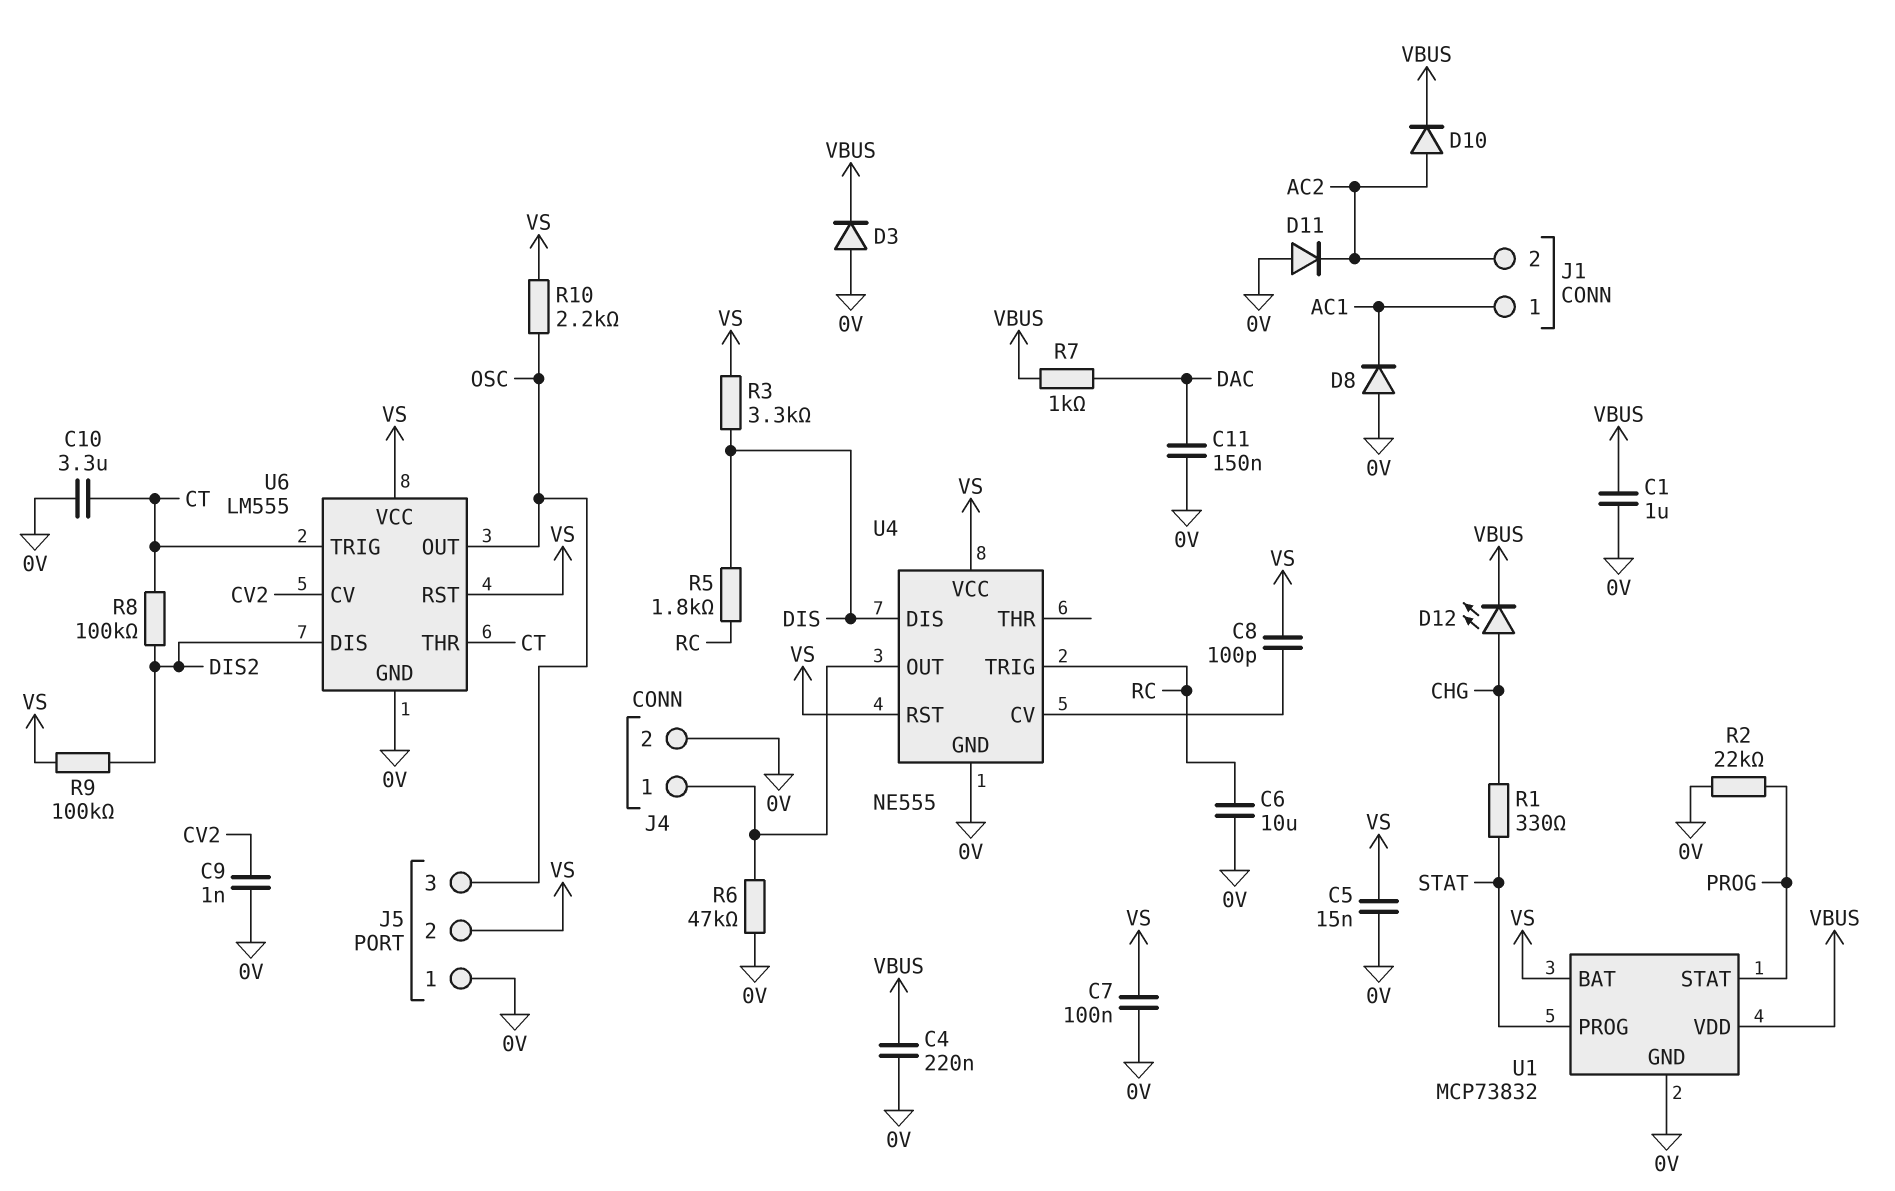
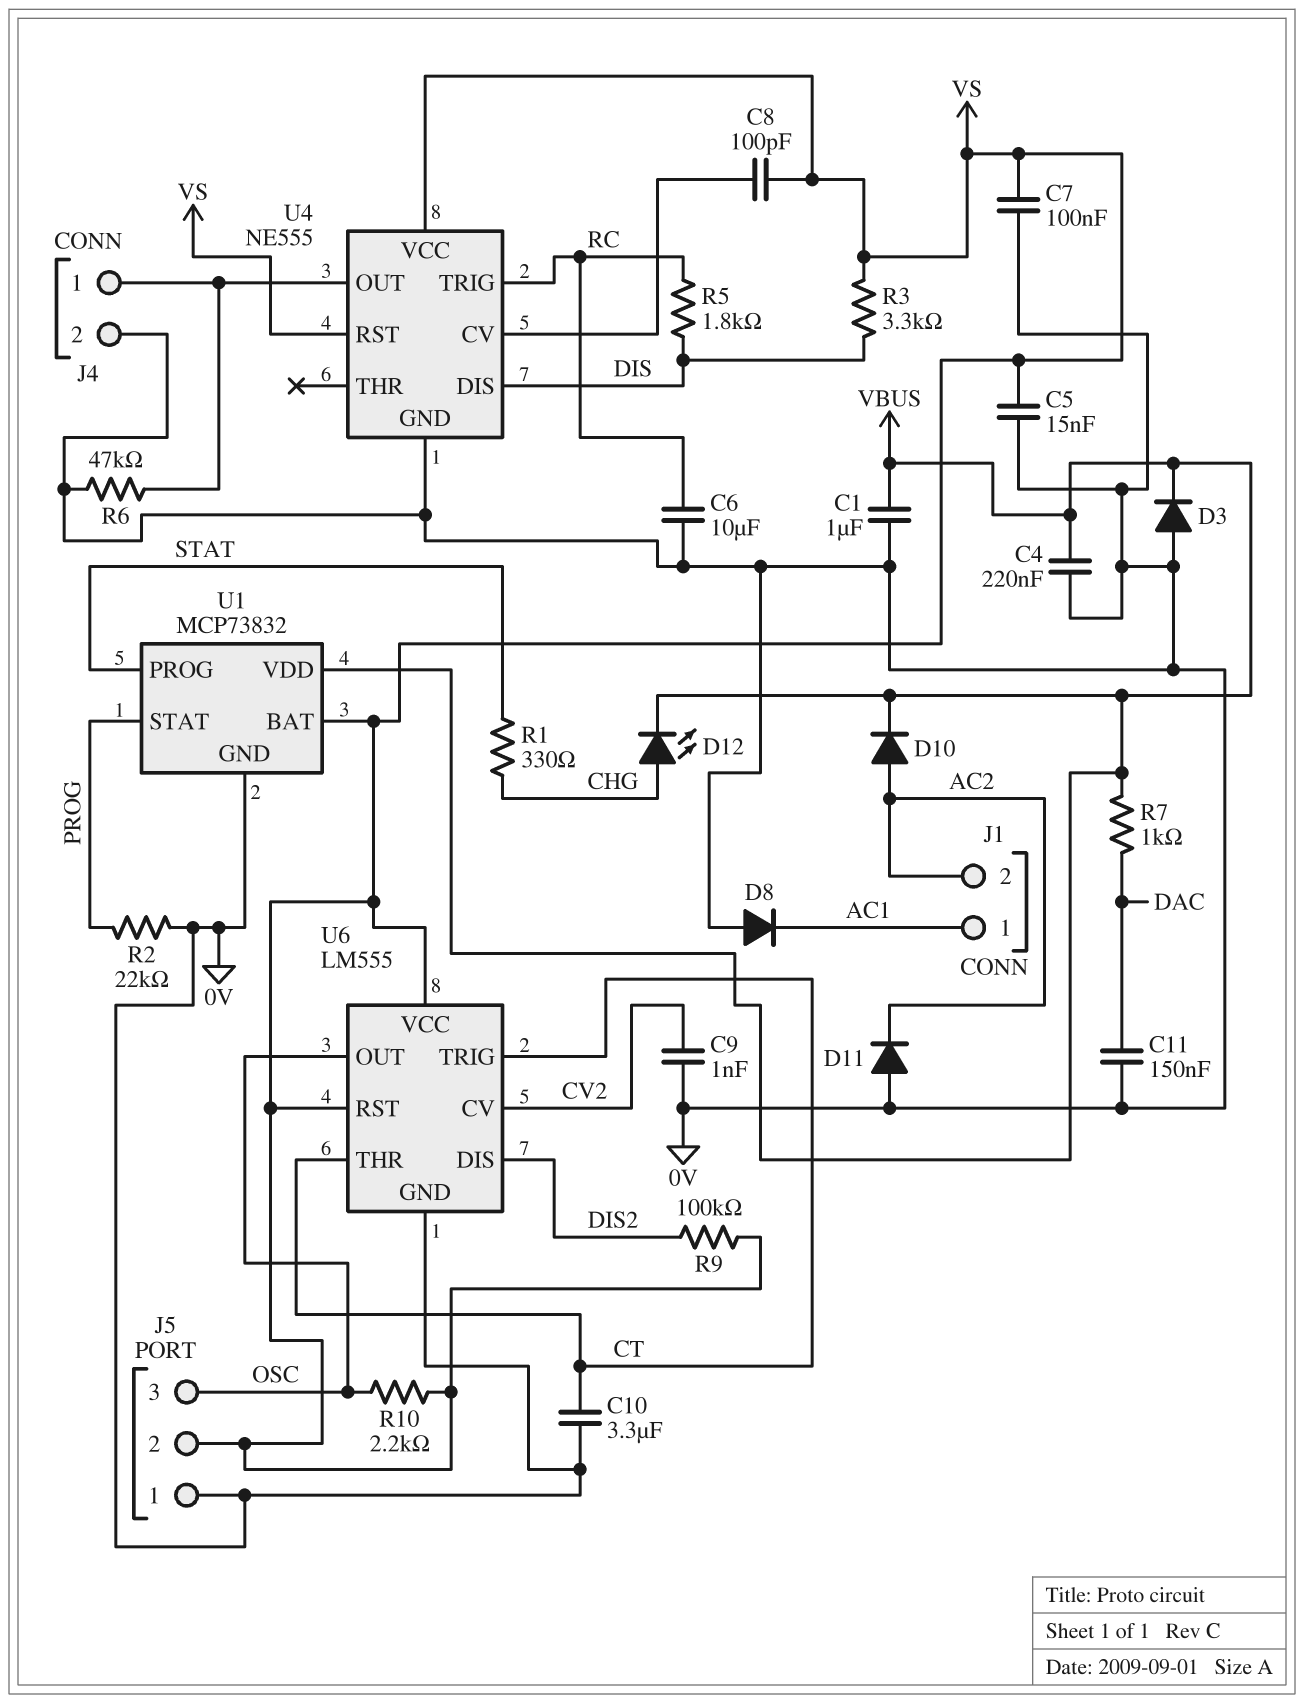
R8: 100k (CT, DIS2) -> none

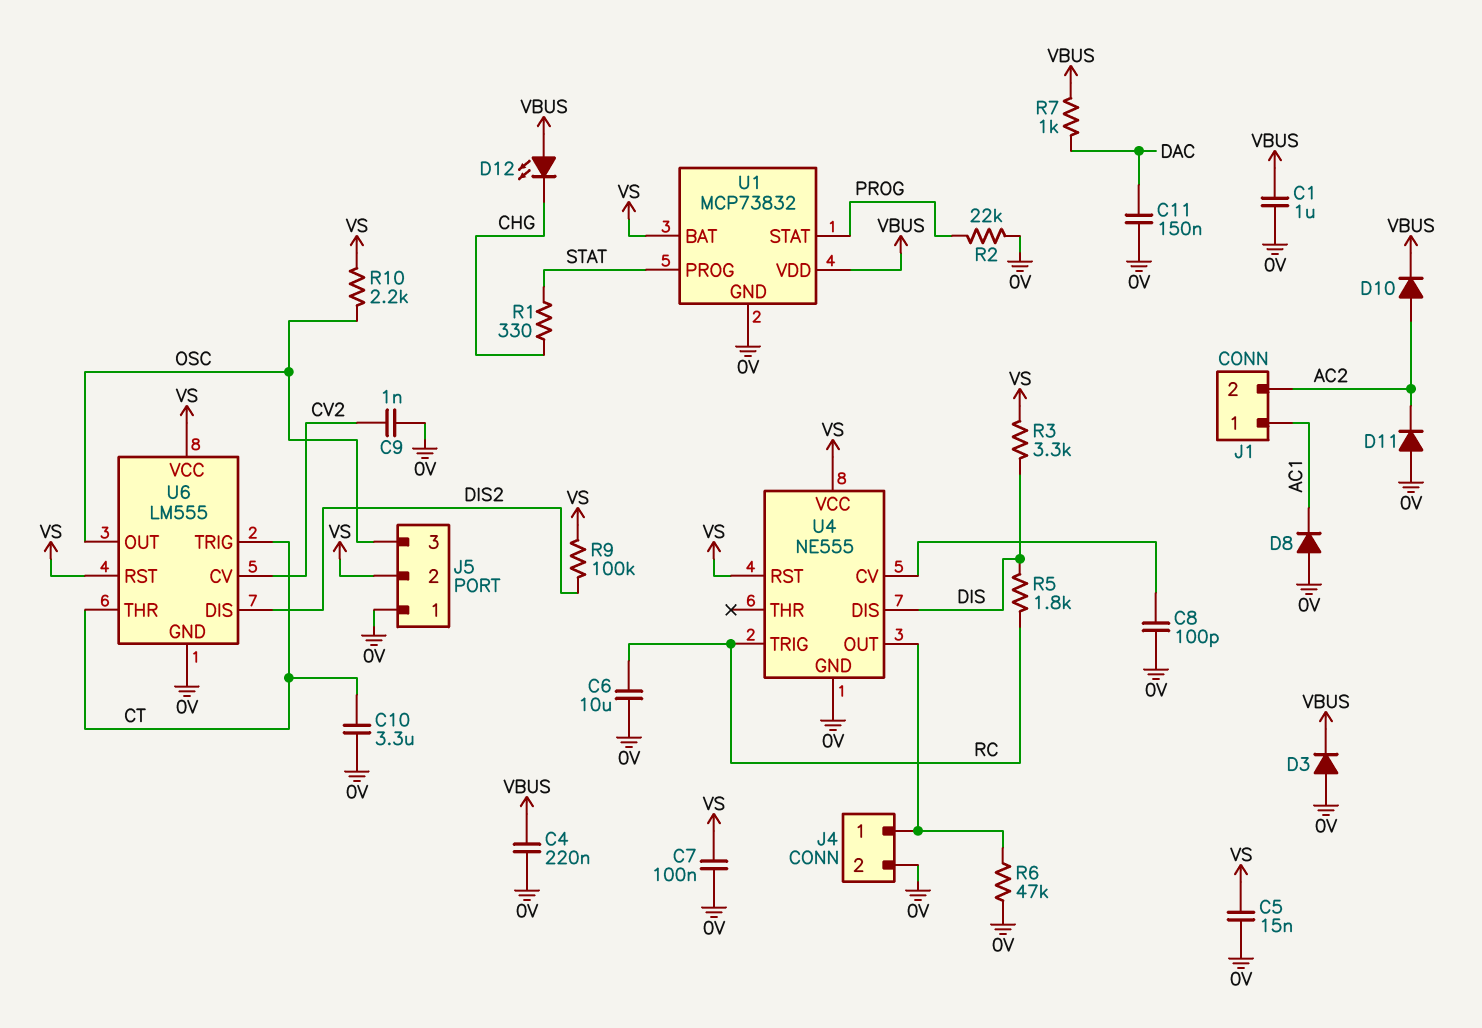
C8: 100pF (U4/CV, VS) -> 100pF (0V, U4/CV)
D12: LED (A CHG, K VBUS) -> LED (A VBUS, K CHG)

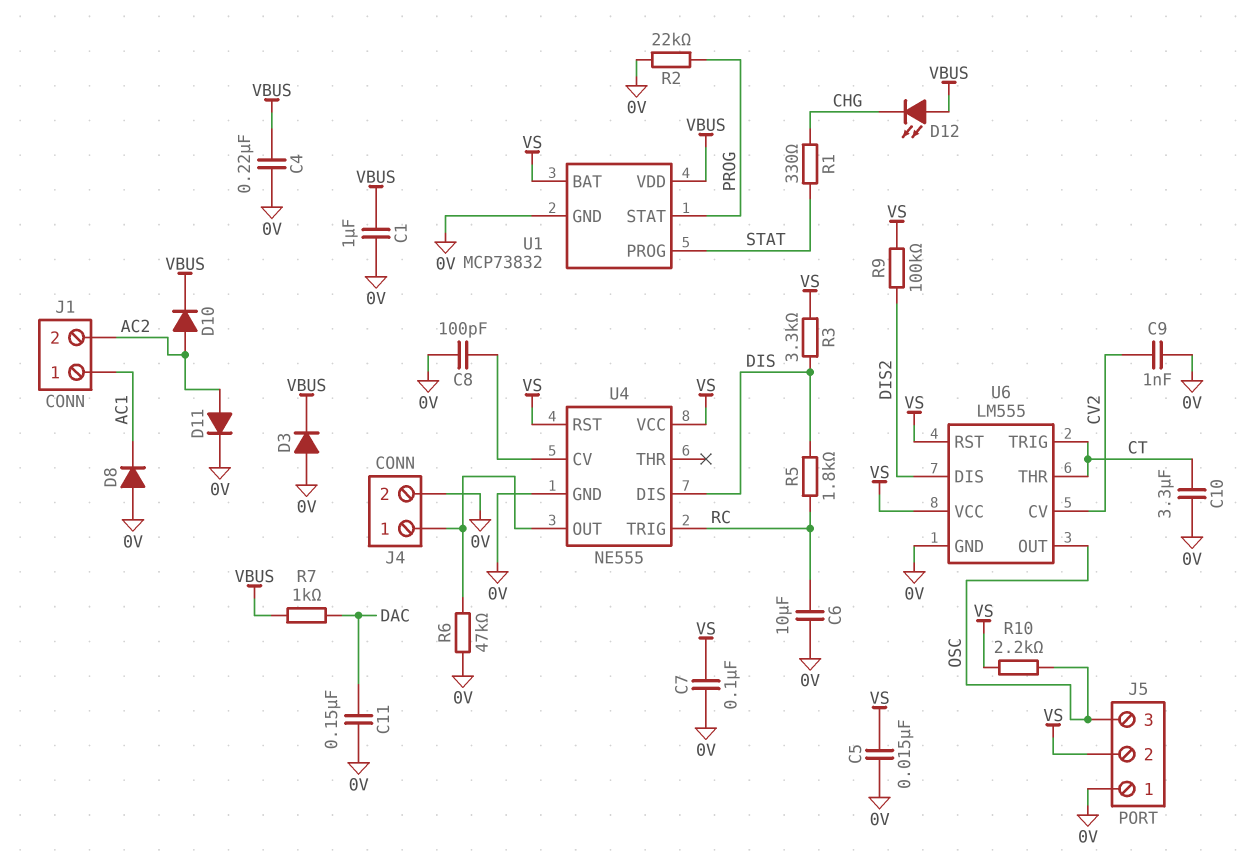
D11: diode (A 0V, K AC2) -> diode (A AC2, K 0V)

